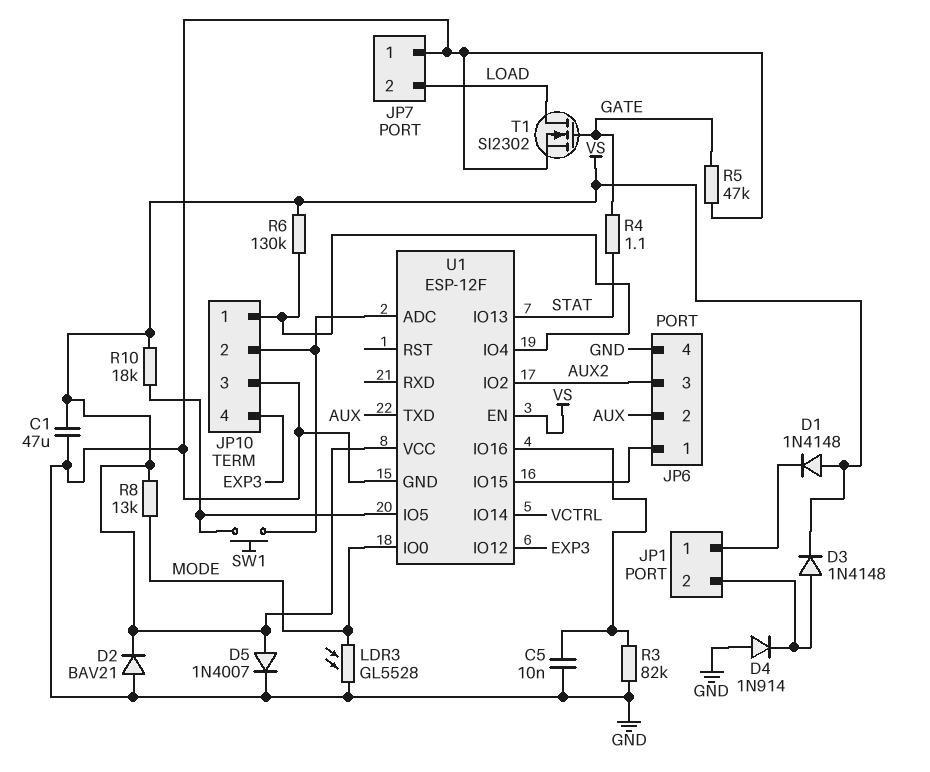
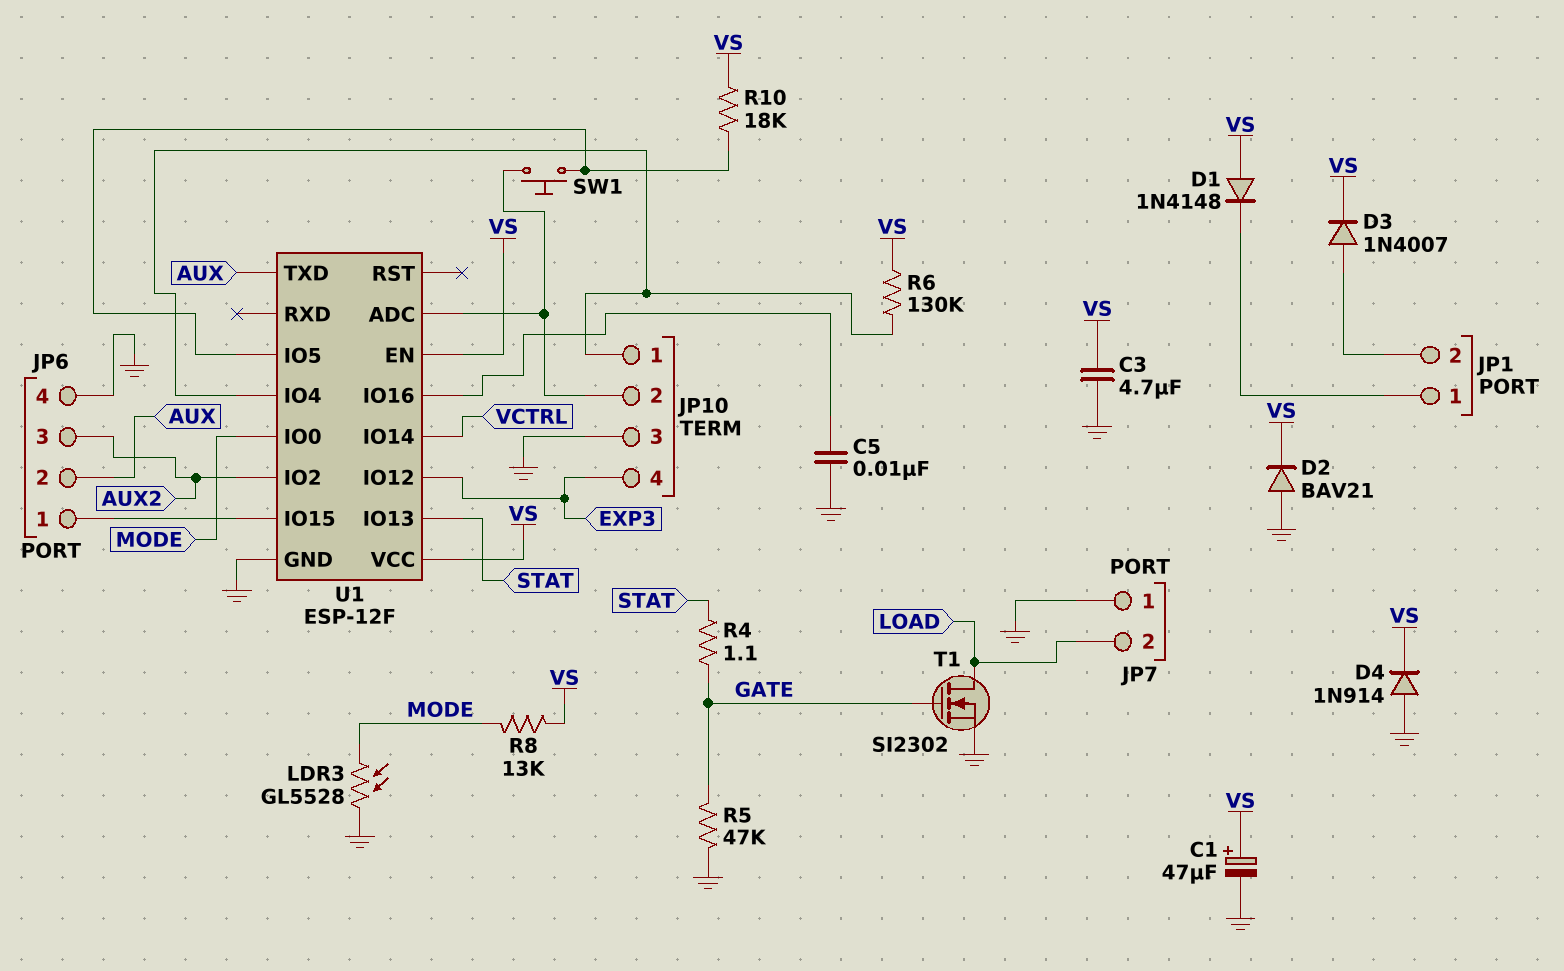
C1: 47uF (GND, VS) -> 47uF (plus VS, minus GND)
C3: none -> 4.7uF (GND, VS)
D3: diode 1N4148 (A JP1/2, K VS) -> diode 1N4007 (A JP1/2, K VS)
D4: diode 1N914 (A GND, K JP1/2) -> diode 1N914 (A GND, K VS)
D5: diode 1N4007 (A VS, K GND) -> none
R3: 82k (GND, U1/IO16) -> none

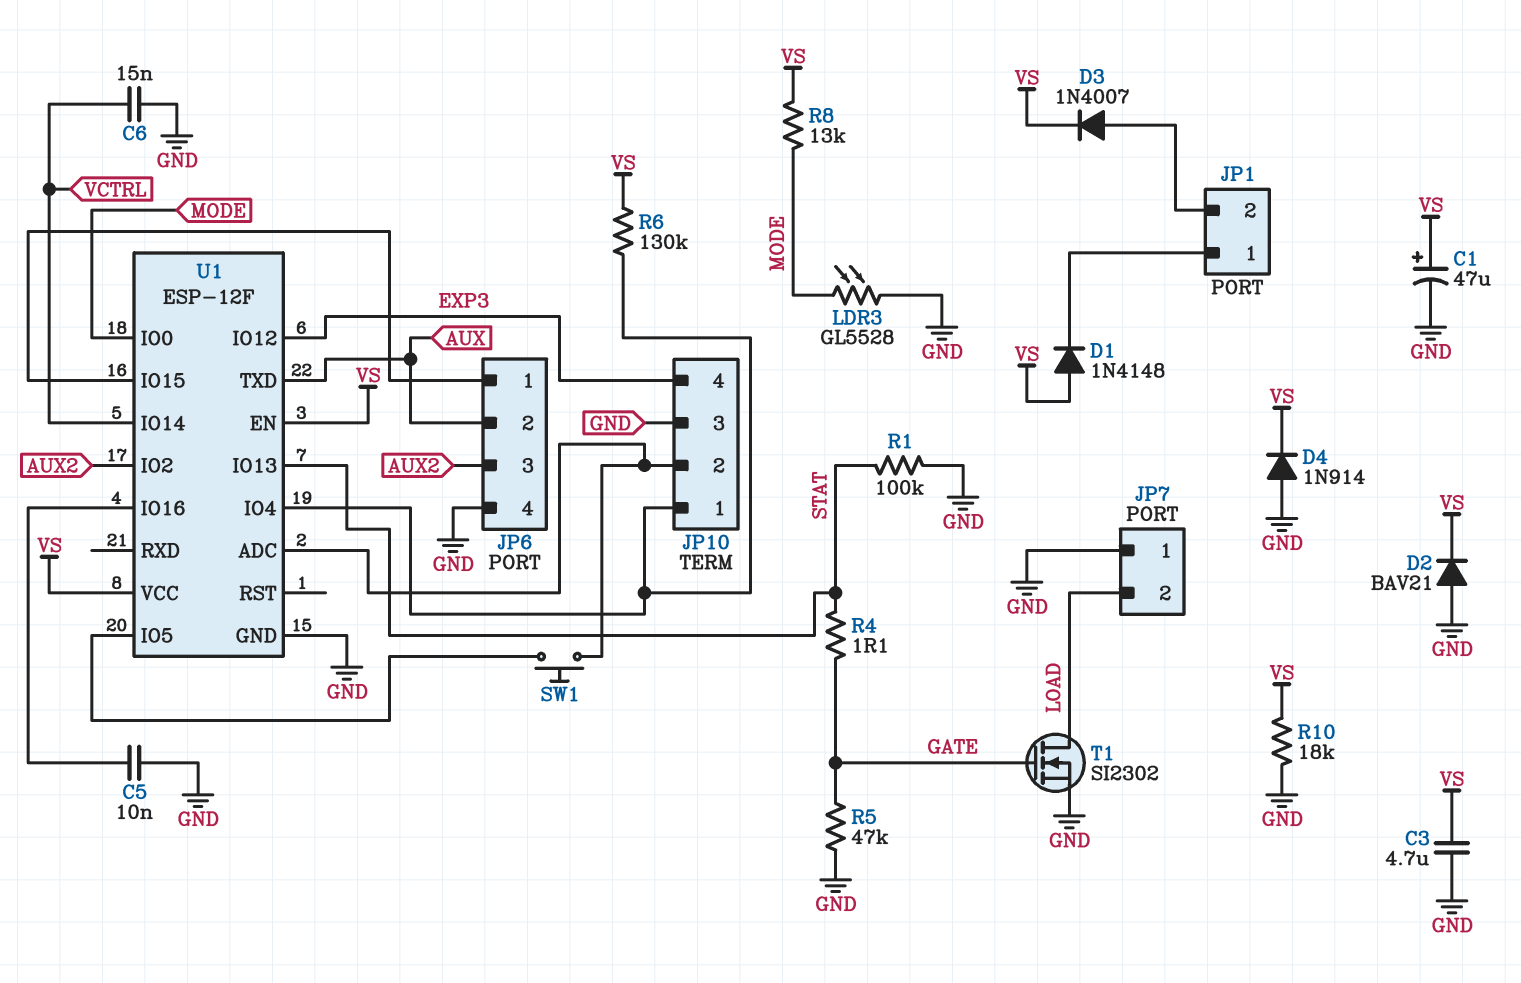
C6: none -> 15nF (GND, VCTRL)
R1: none -> 100k (GND, STAT)
R10: 18k (U1/IO5, VS) -> 18k (GND, VS)

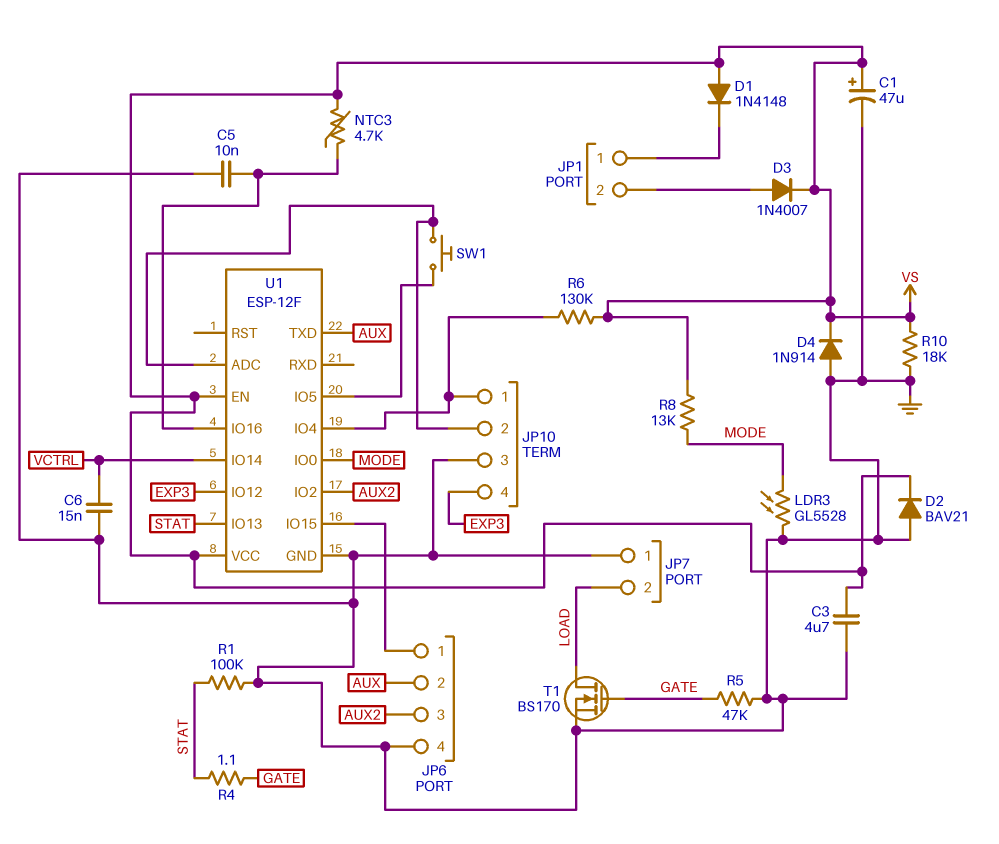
NTC3: none -> 4.7k (U1/IO16, VS)
T1: NMOS SI2302 (G GATE, D LOAD, S GND) -> NMOS BS170 (G GATE, D LOAD, S GND)

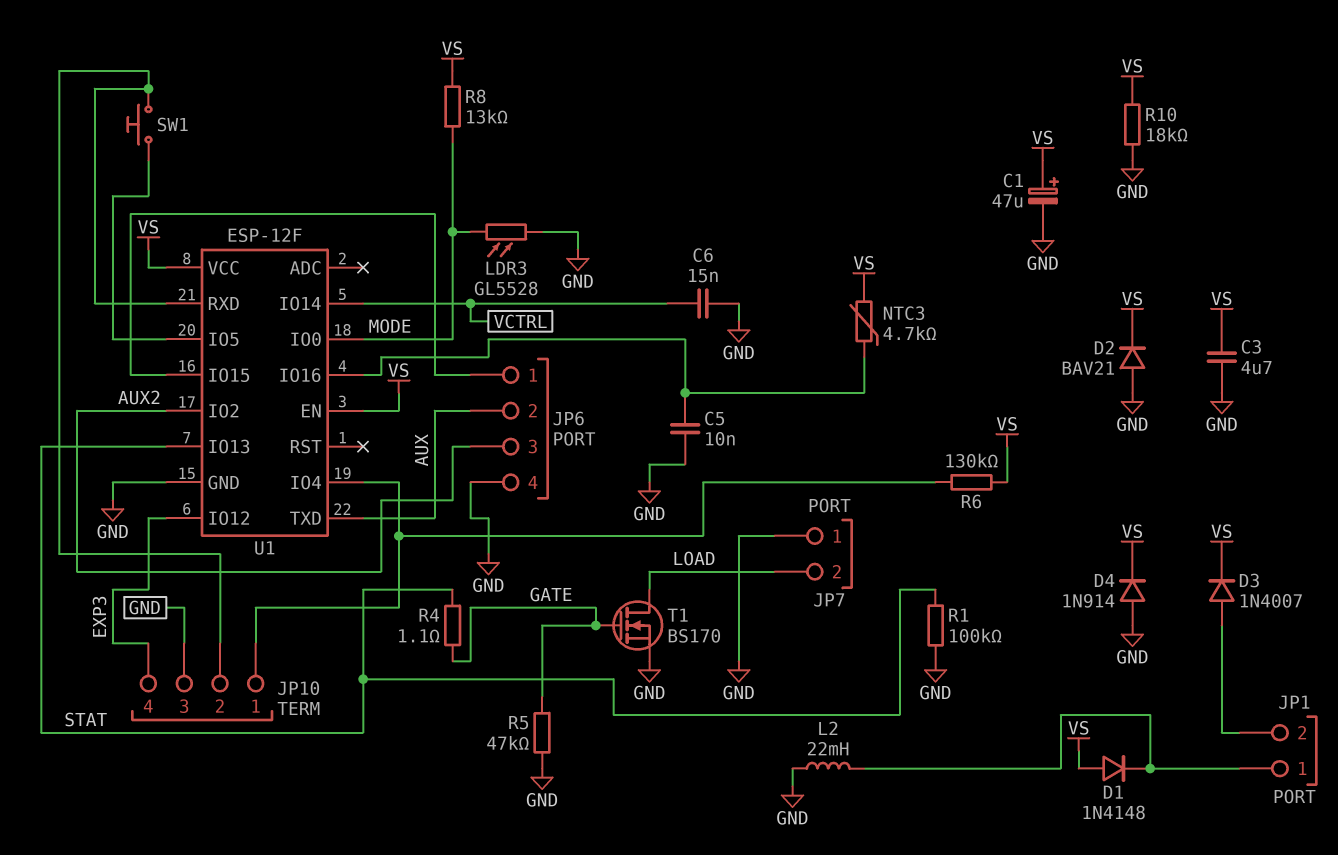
L2: none -> 22mH (GND, JP1/1)
U1 pin ADC: JP10/2 -> none
U1 pin RXD: none -> JP10/2

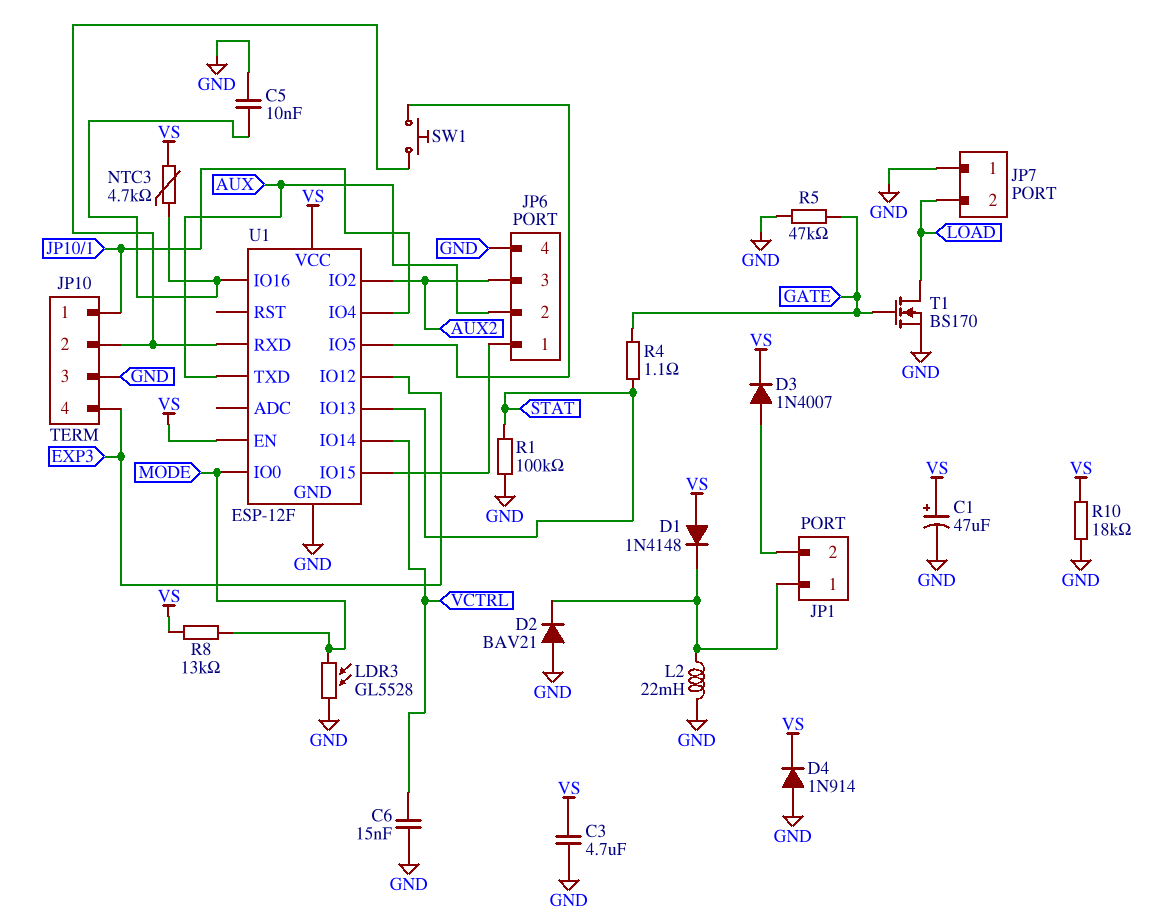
D2: diode BAV21 (A GND, K VS) -> diode BAV21 (A GND, K JP1/1)
R6: 130k (JP10/1, VS) -> none

